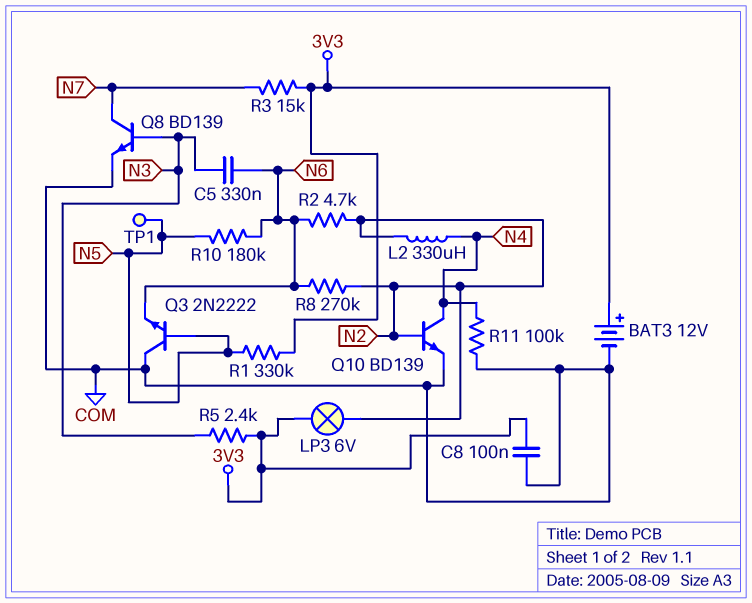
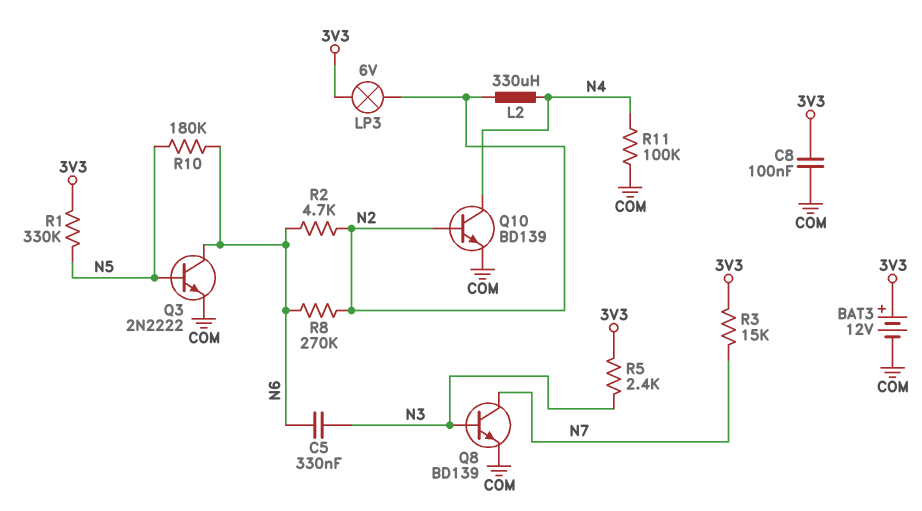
Q3: NPN 2N2222 (B N5, C COM, E N6) -> NPN 2N2222 (B N5, C N6, E COM)
TP1: test point (N5) -> none

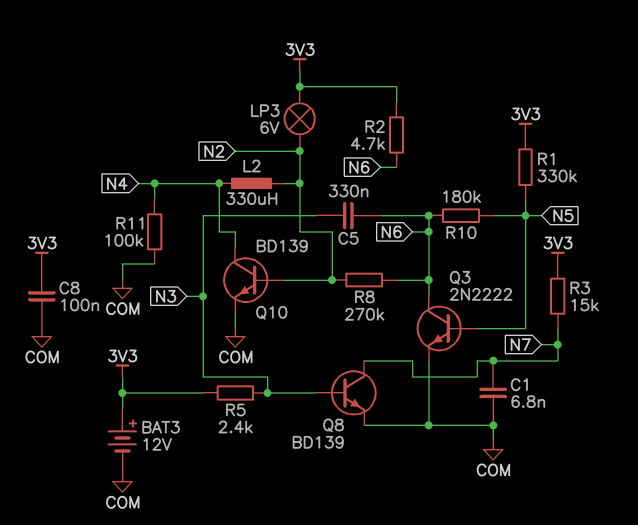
C1: none -> 6.8nF (COM, N7)
R2: 4.7k (N2, N6) -> 4.7k (3V3, N6)

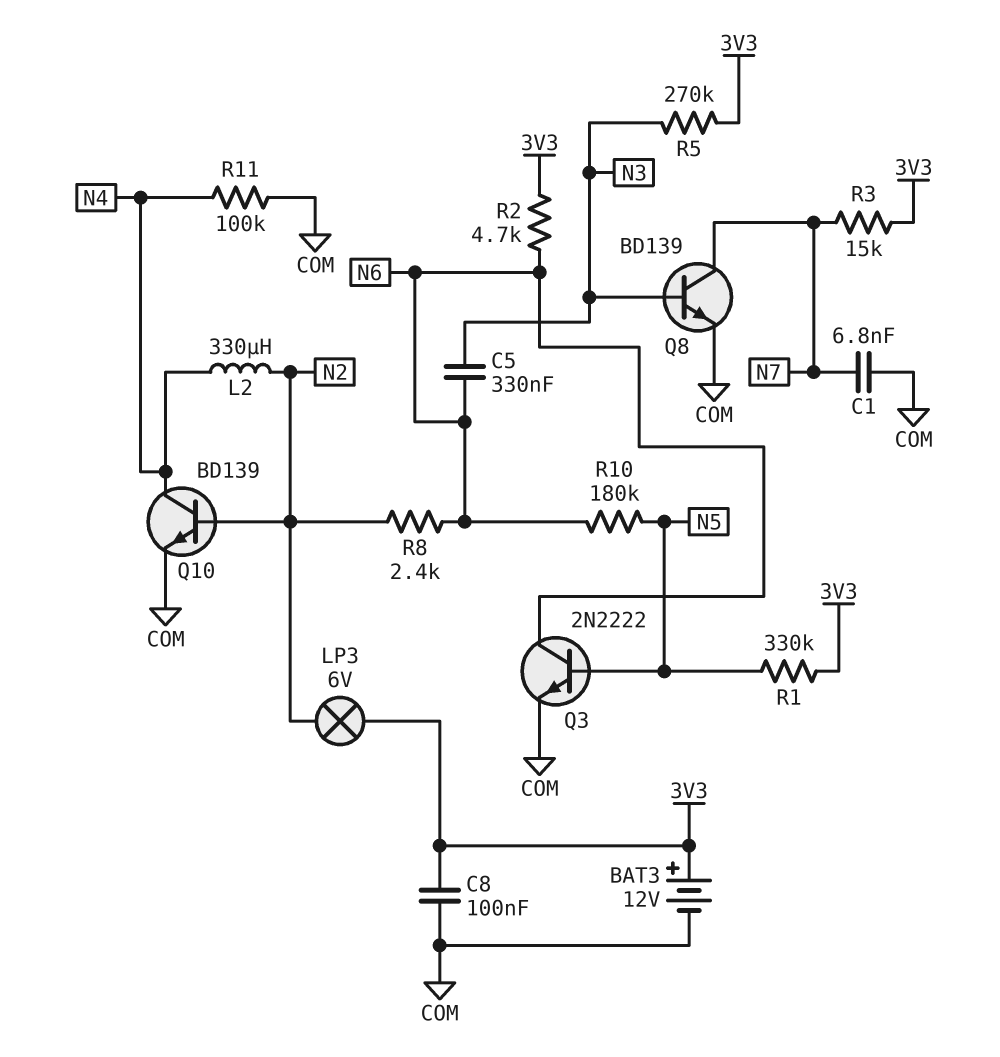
R5: 2.4k (3V3, N3) -> 270k (3V3, N3)
R8: 270k (N2, N6) -> 2.4k (N2, N6)

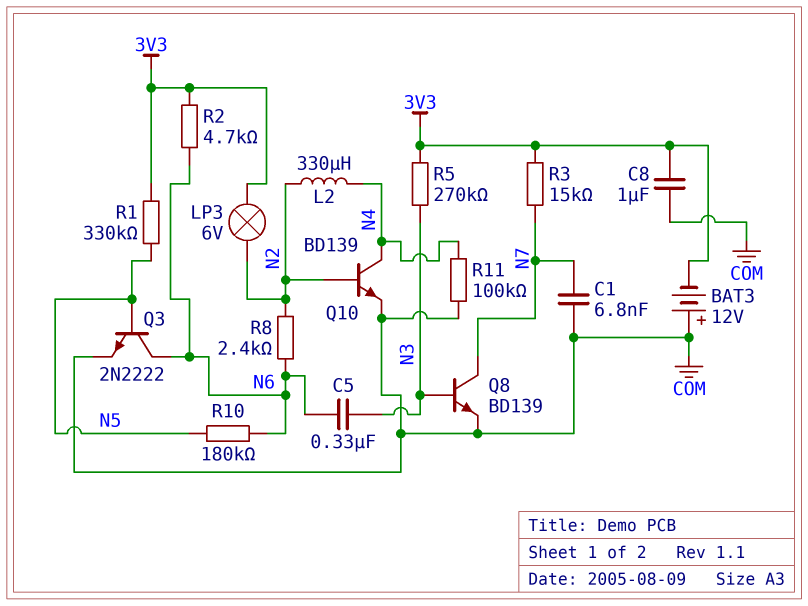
BAT3: 12V (plus 3V3, minus COM) -> 12V (plus COM, minus 3V3)
C8: 100nF (3V3, COM) -> 1uF (3V3, COM)

